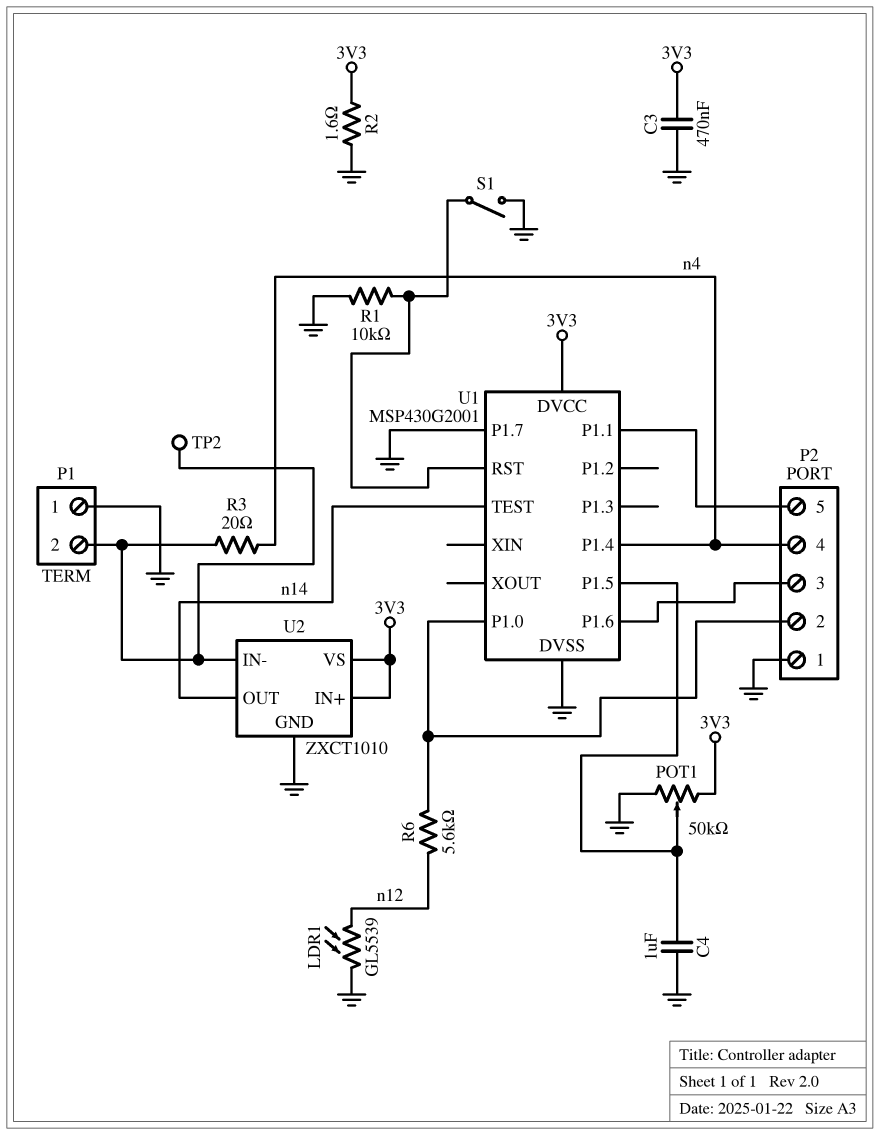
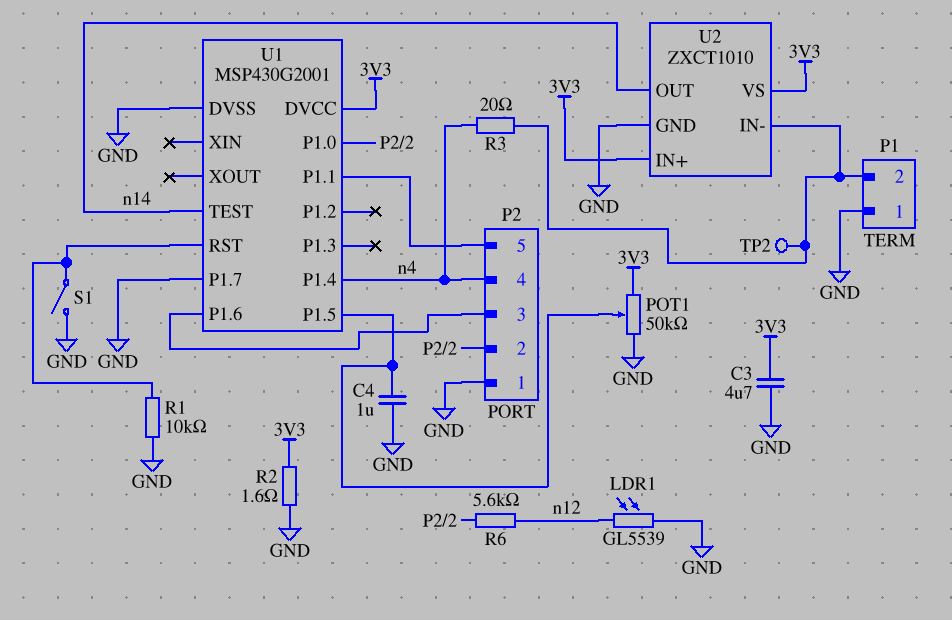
C3: 470nF (3V3, GND) -> 4.7uF (3V3, GND)

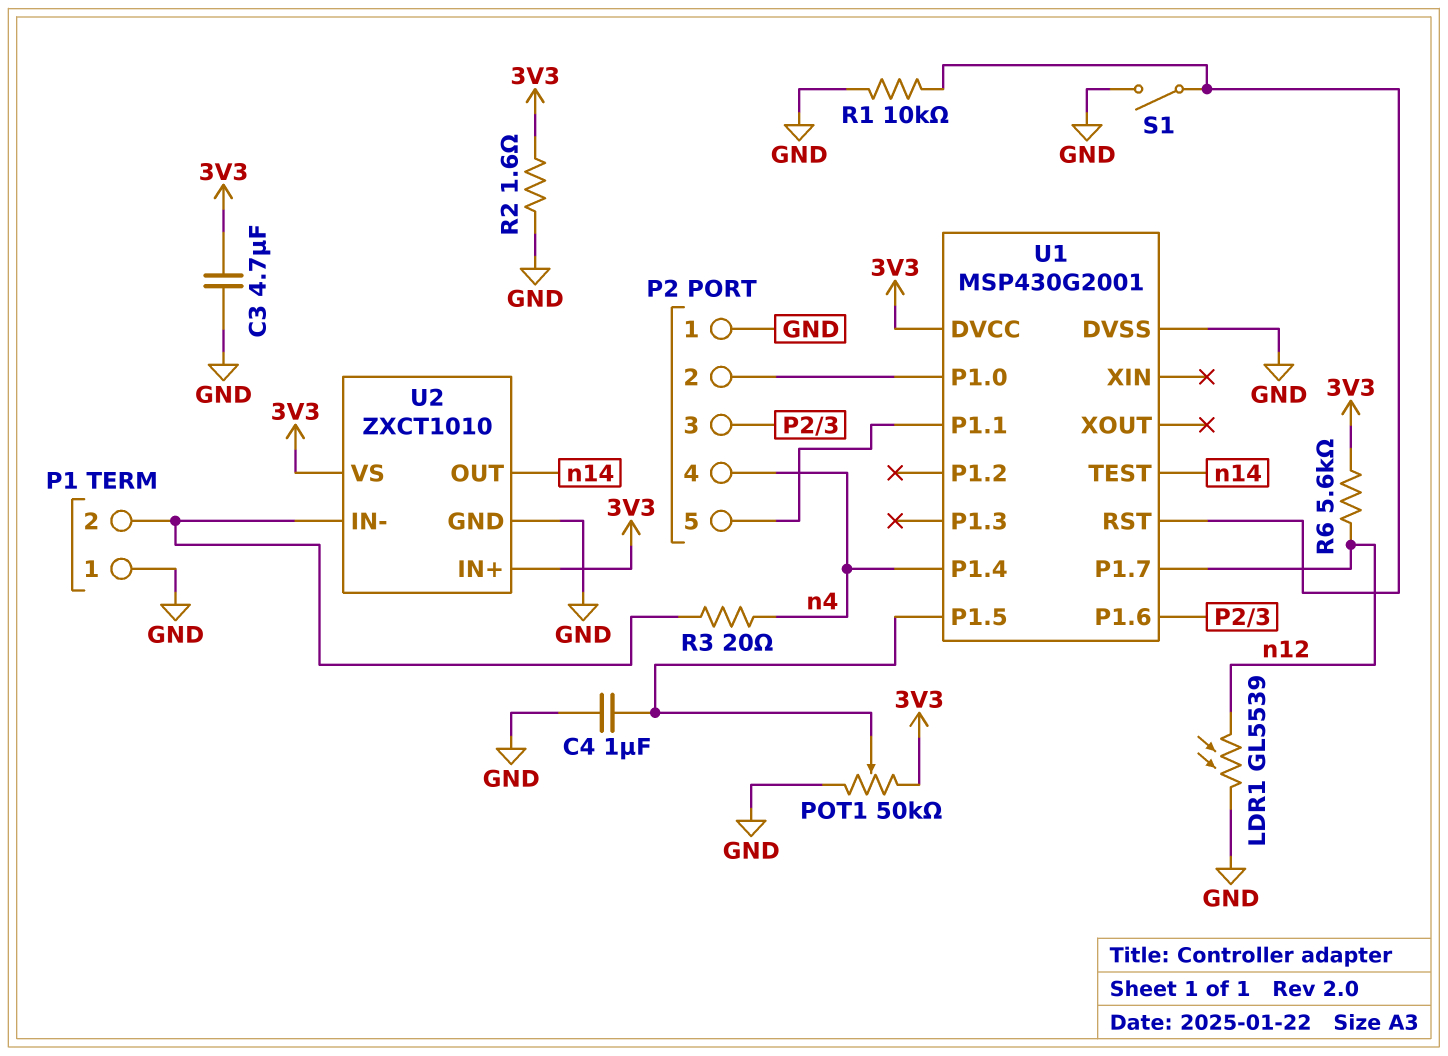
R6: 5.6k (P2/2, n12) -> 5.6k (3V3, n12)
TP2: test point (P1/2) -> none
U1 pin P1.7: GND -> n12

